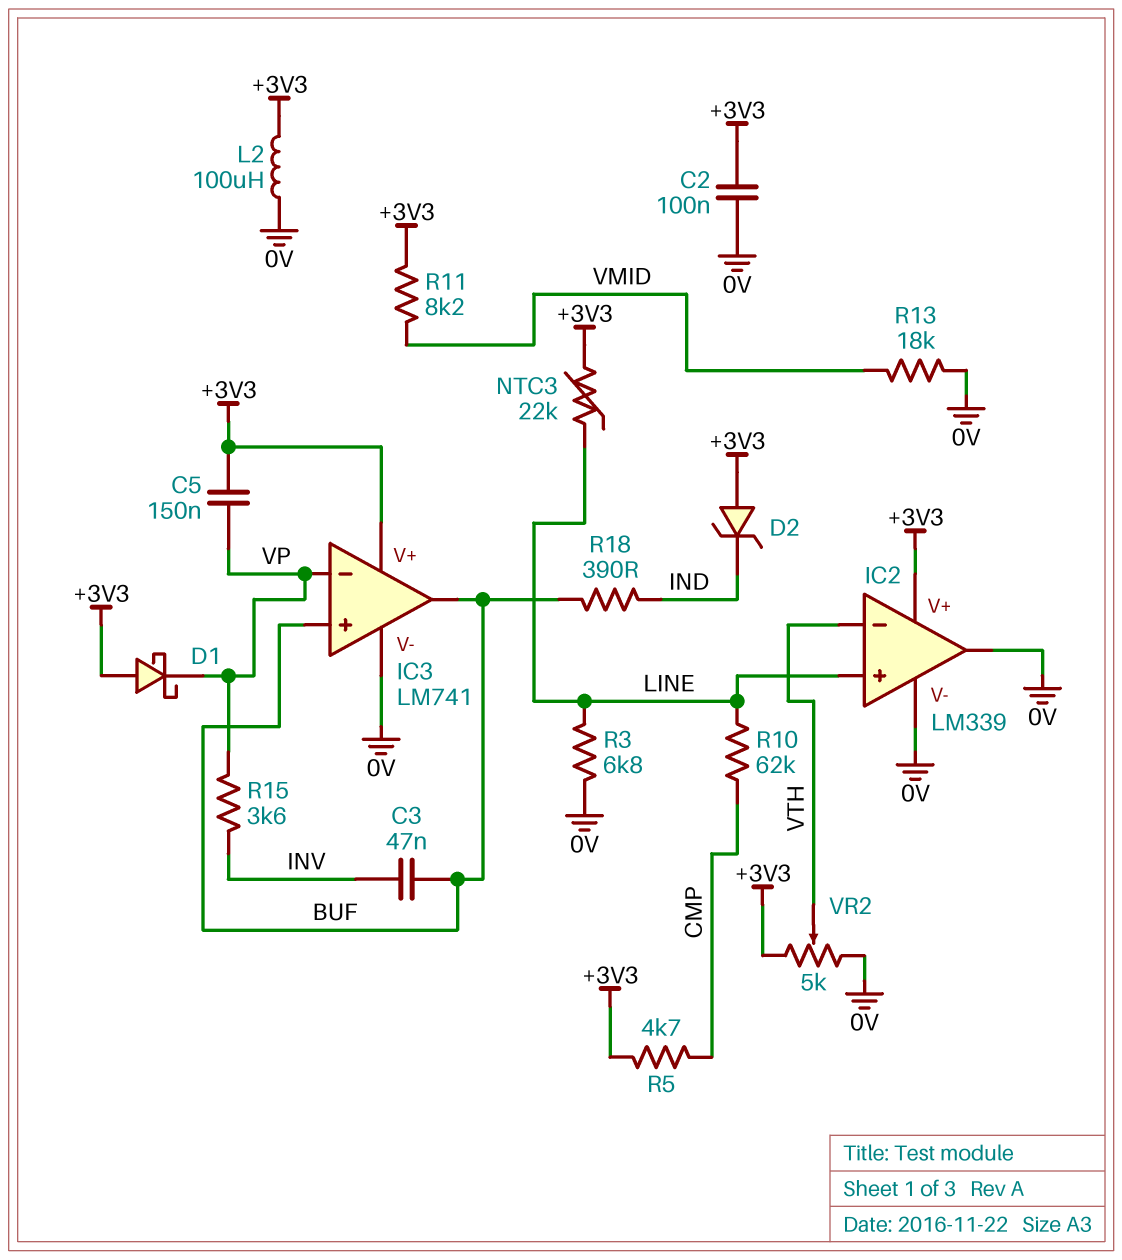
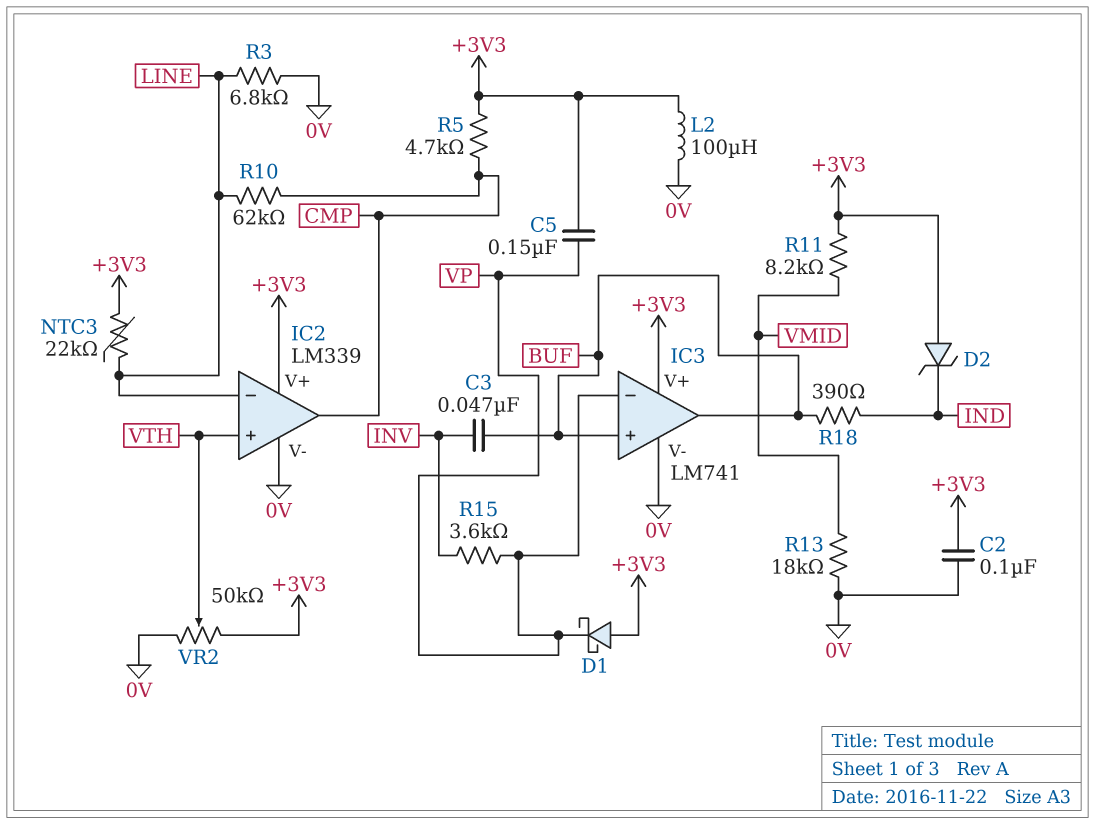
IC2 pin in+: LINE -> VTH
IC2 pin in-: VTH -> LINE
IC2 pin out: 0V -> CMP
VR2: 5k (+3V3, 0V, wiper VTH) -> 50k (+3V3, 0V, wiper VTH)

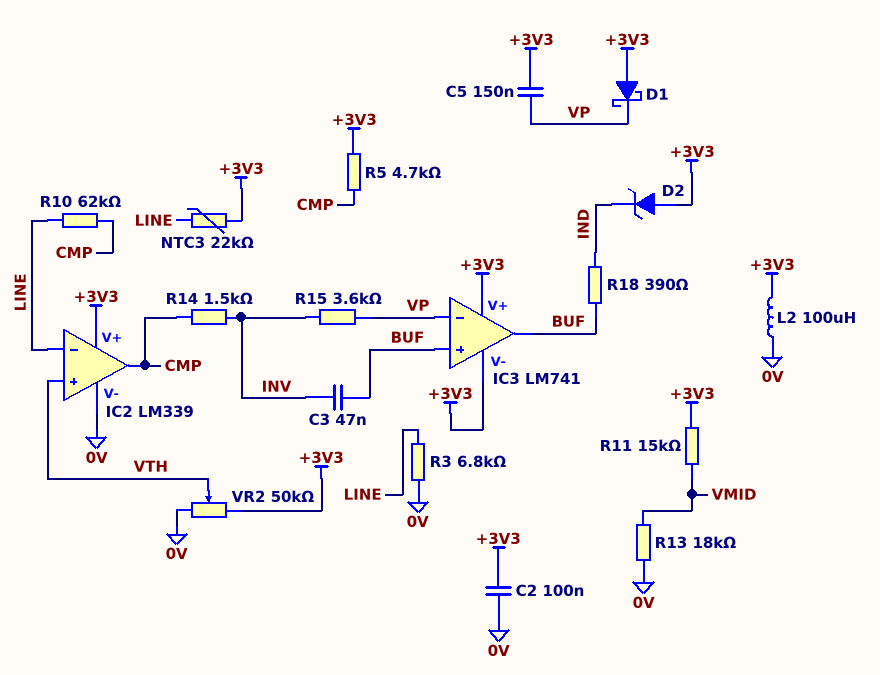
IC3 pin V-: 0V -> +3V3
R11: 8.2k (+3V3, VMID) -> 15k (+3V3, VMID)
R14: none -> 1.5k (CMP, INV)

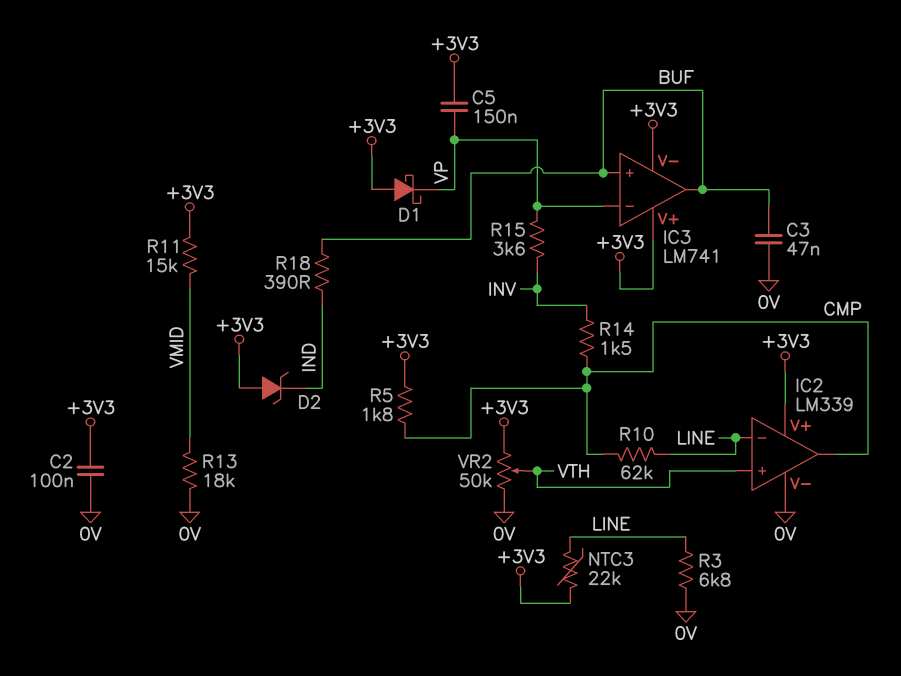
C3: 47nF (BUF, INV) -> 47nF (0V, BUF)
L2: 100uH (+3V3, 0V) -> none
R5: 4.7k (+3V3, CMP) -> 1.8k (+3V3, CMP)

